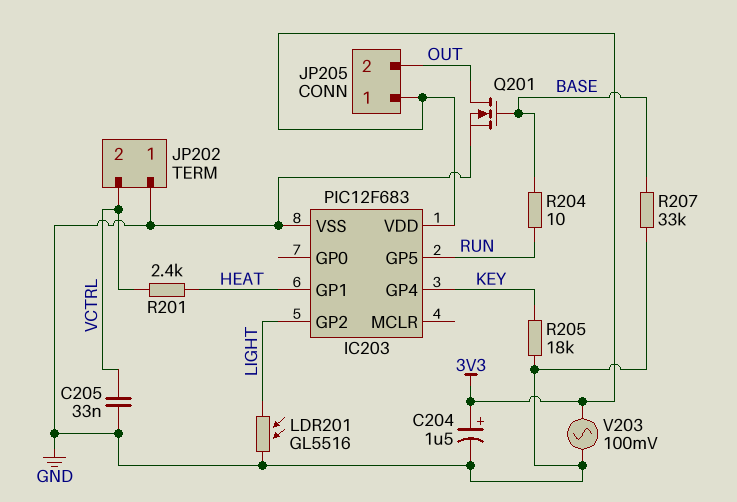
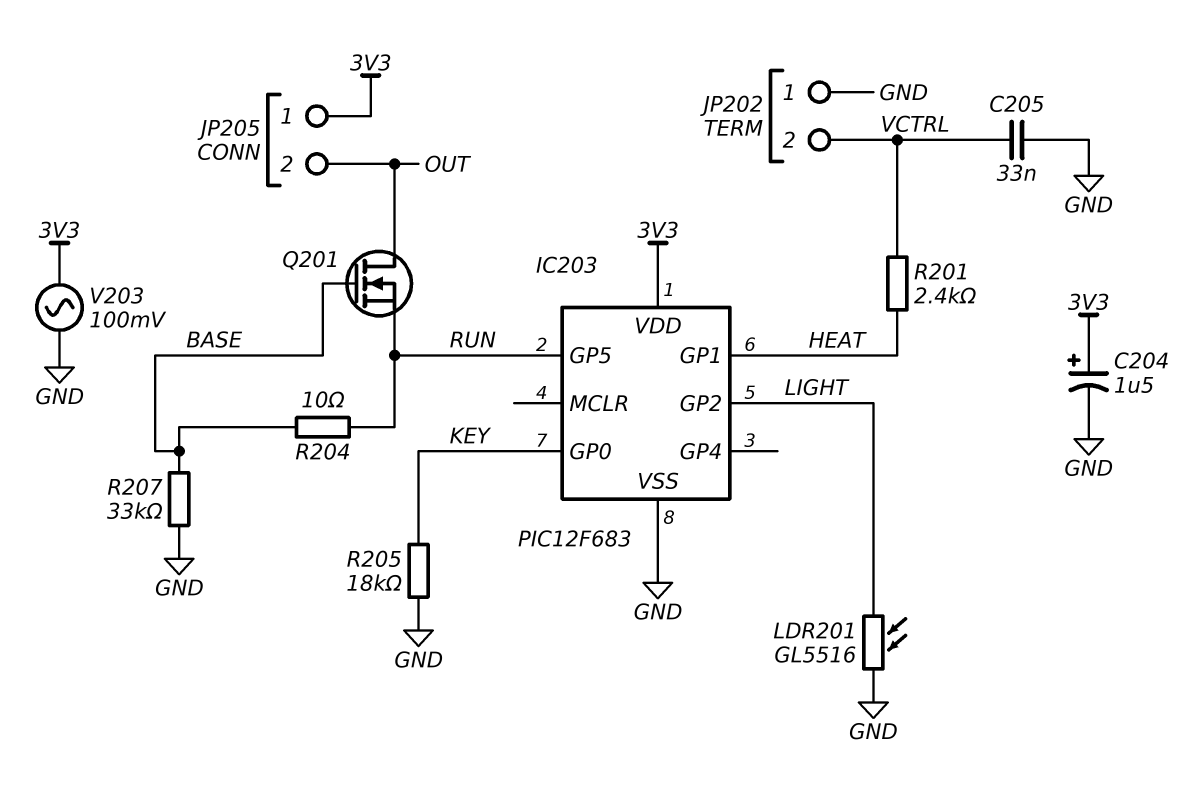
IC203 pin GP0: none -> KEY
IC203 pin GP4: KEY -> none
Q201: NMOS (G BASE, D OUT, S GND) -> NMOS (G BASE, D OUT, S RUN)

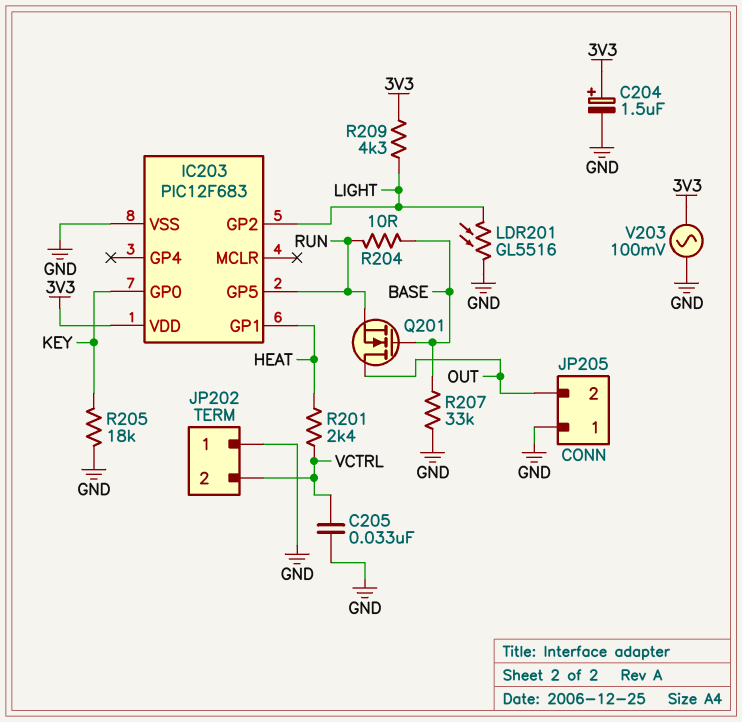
JP205 pin 1: 3V3 -> GND
R209: none -> 4.3k (3V3, LIGHT)

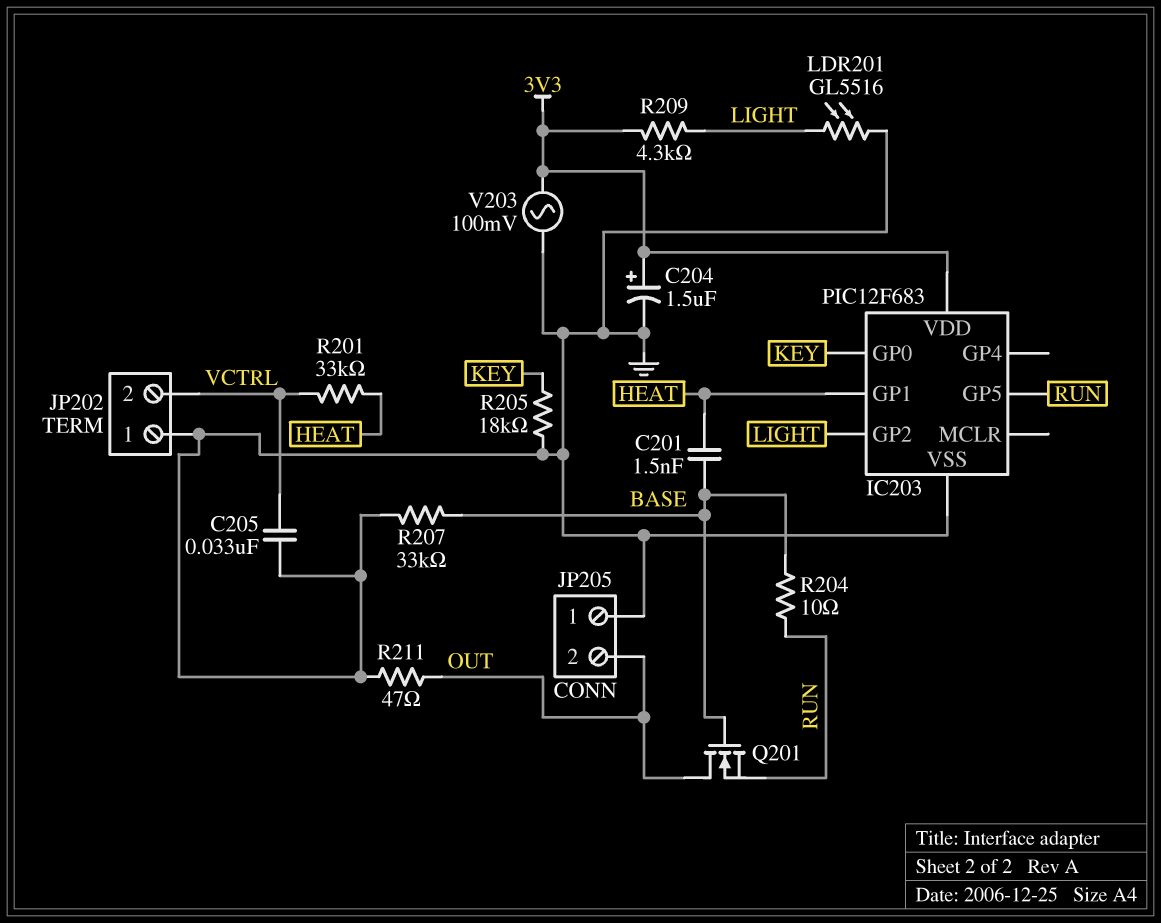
C201: none -> 1.5nF (BASE, HEAT)
R201: 2.4k (HEAT, VCTRL) -> 33k (HEAT, VCTRL)
R211: none -> 47 (GND, OUT)

